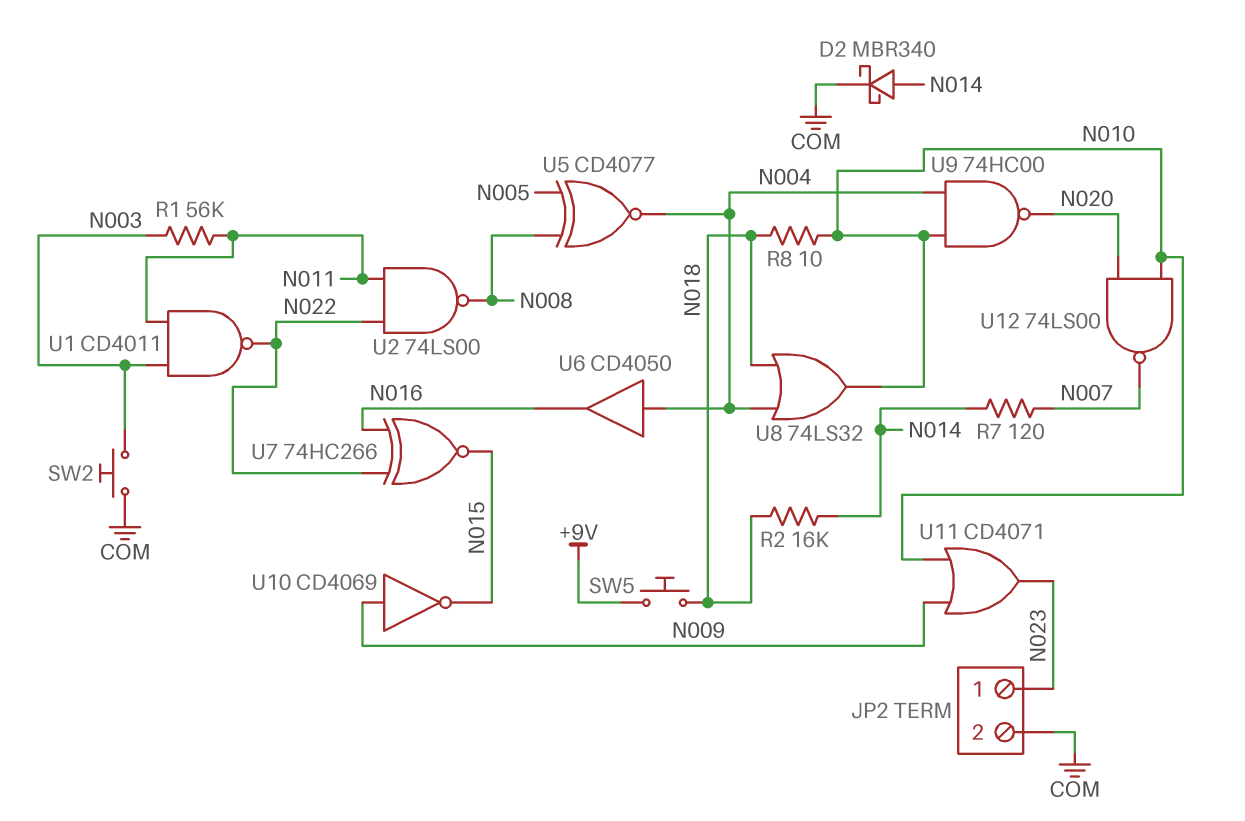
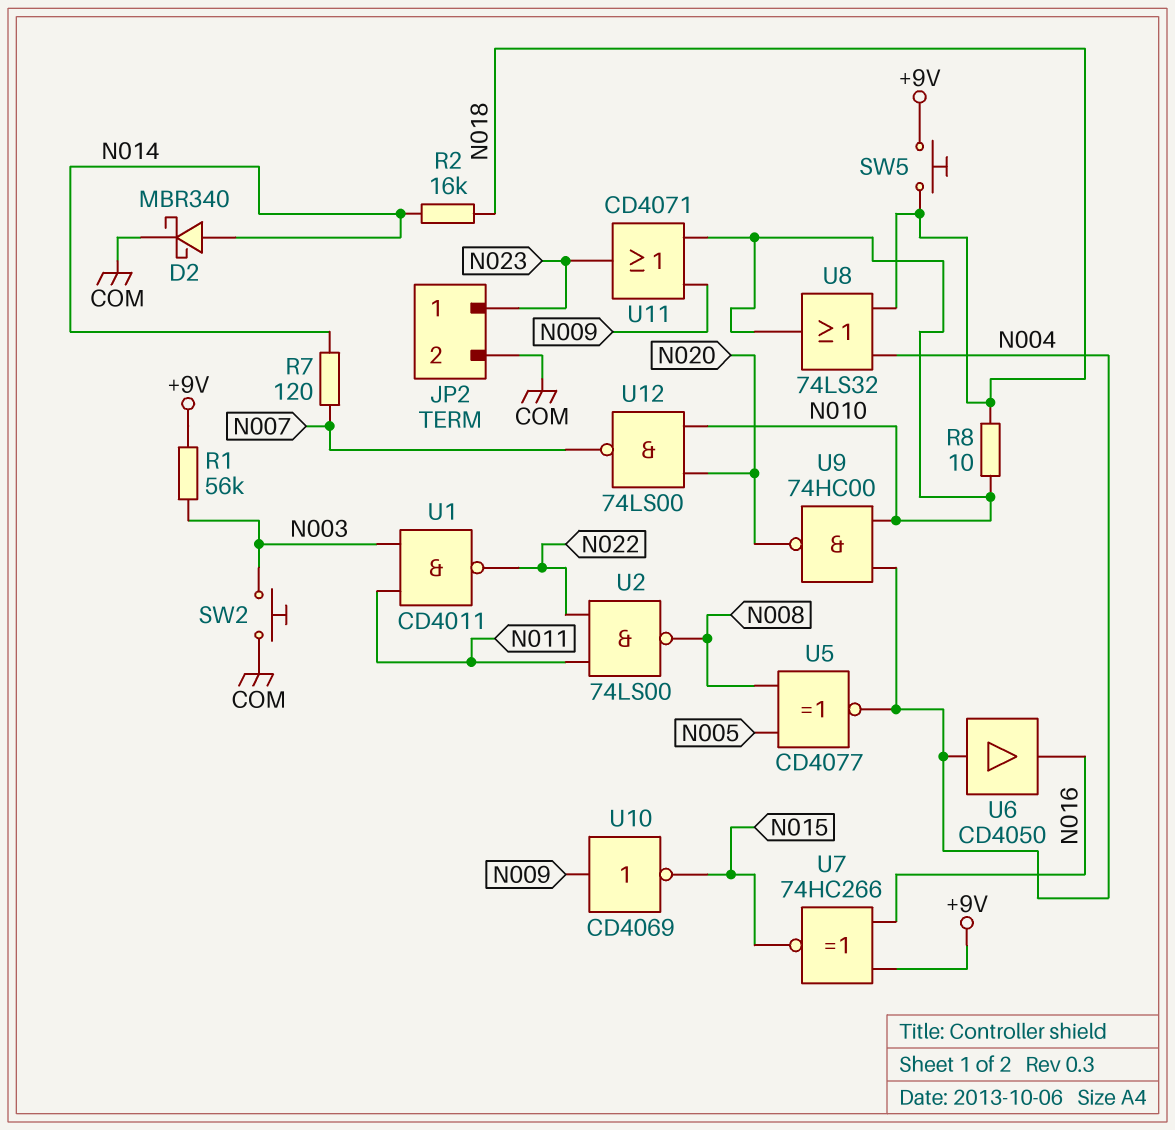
R1: 56k (N003, N011) -> 56k (+9V, N003)
U7: XNOR 74HC266 (in N016, in N022, out N015) -> XNOR 74HC266 (in +9V, in N016, out N015)

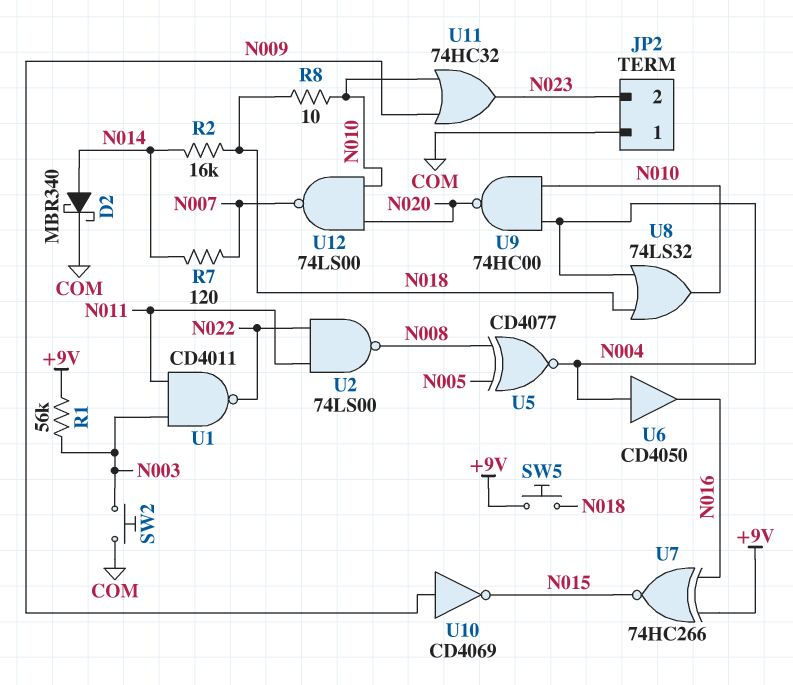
JP2 pin 1: N023 -> COM
JP2 pin 2: COM -> N023
U11: OR CD4071 (in N009, in N010, out N023) -> OR 74HC32 (in N009, in N010, out N023)

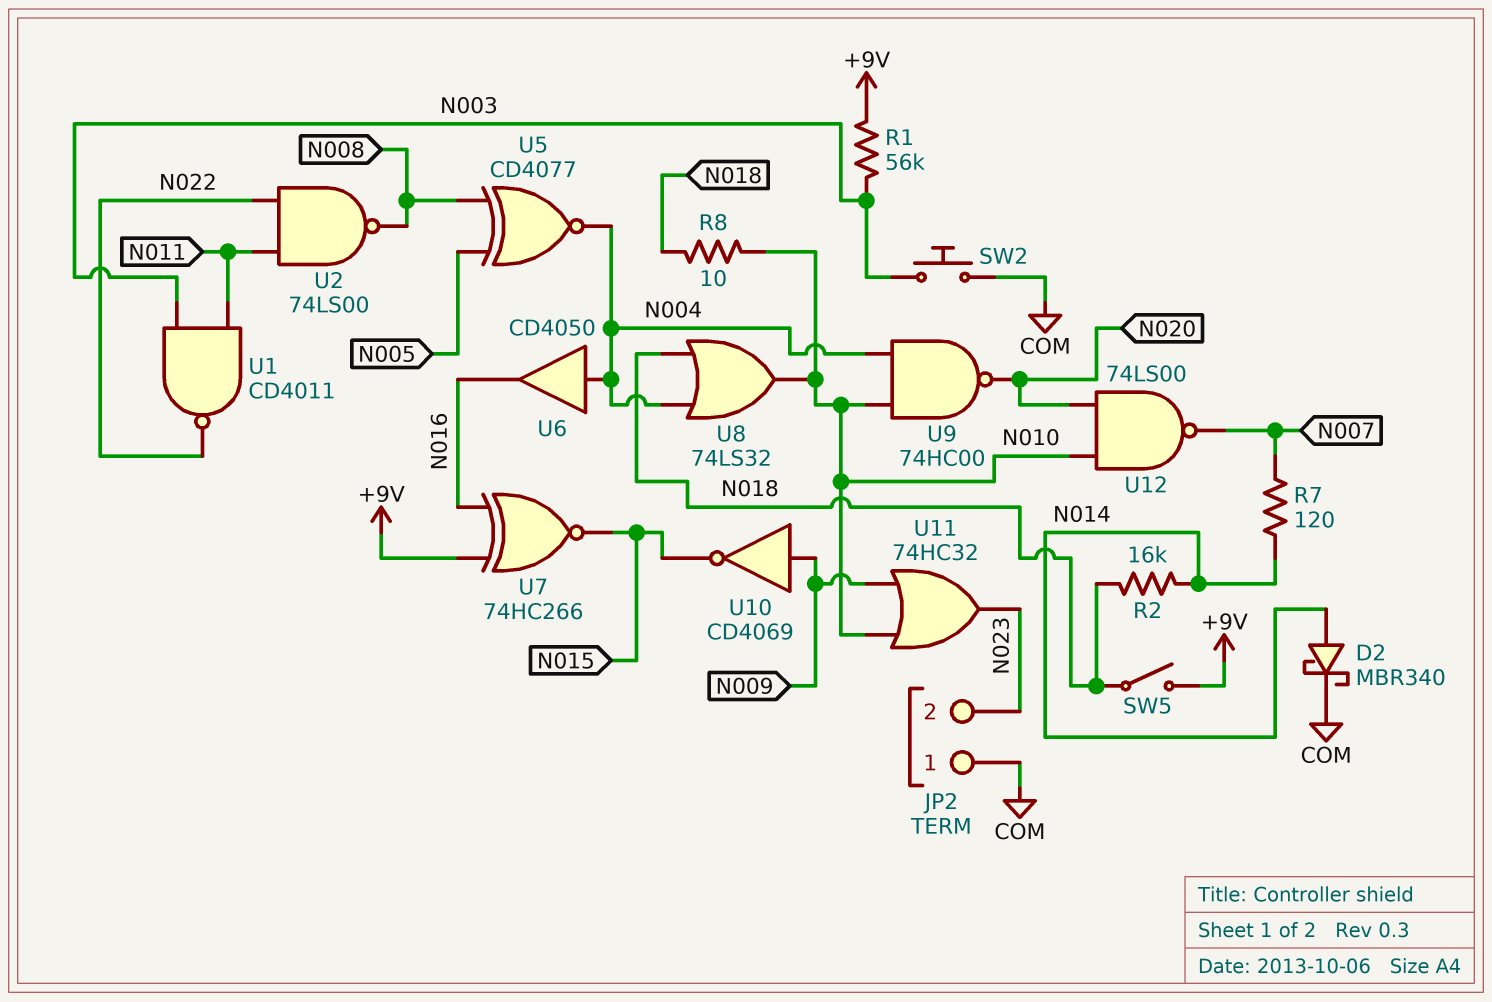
SW5: button (+9V, N018) -> switch (+9V, N018)

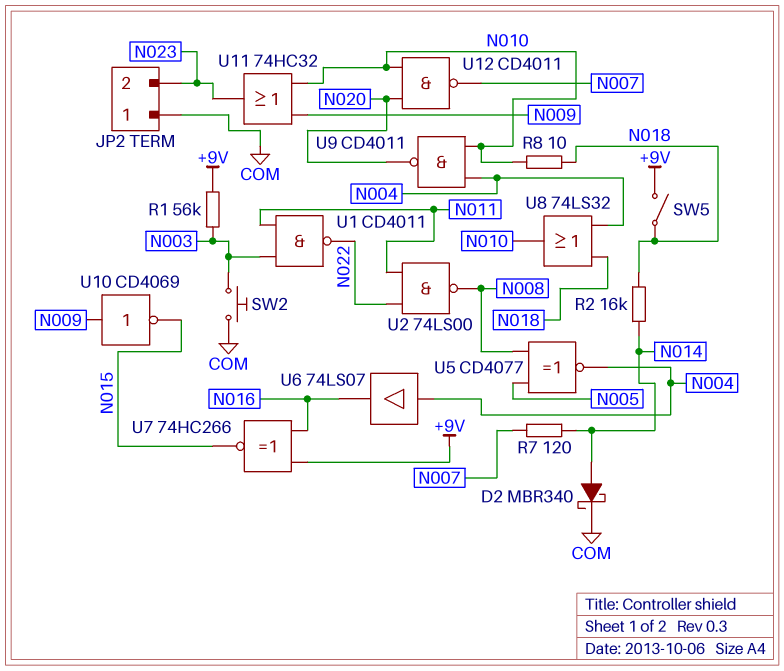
U6: buffer CD4050 (in N004, out N016) -> buffer 74LS07 (in N004, out N016)
U9: NAND 74HC00 (in N004, in N010, out N020) -> NAND CD4011 (in N004, in N010, out N020)
U12: NAND 74LS00 (in N010, in N020, out N007) -> NAND CD4011 (in N010, in N020, out N007)

